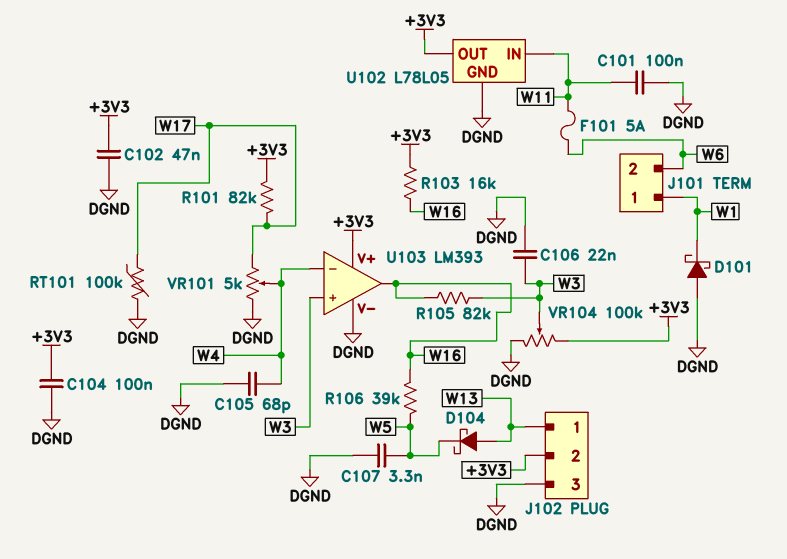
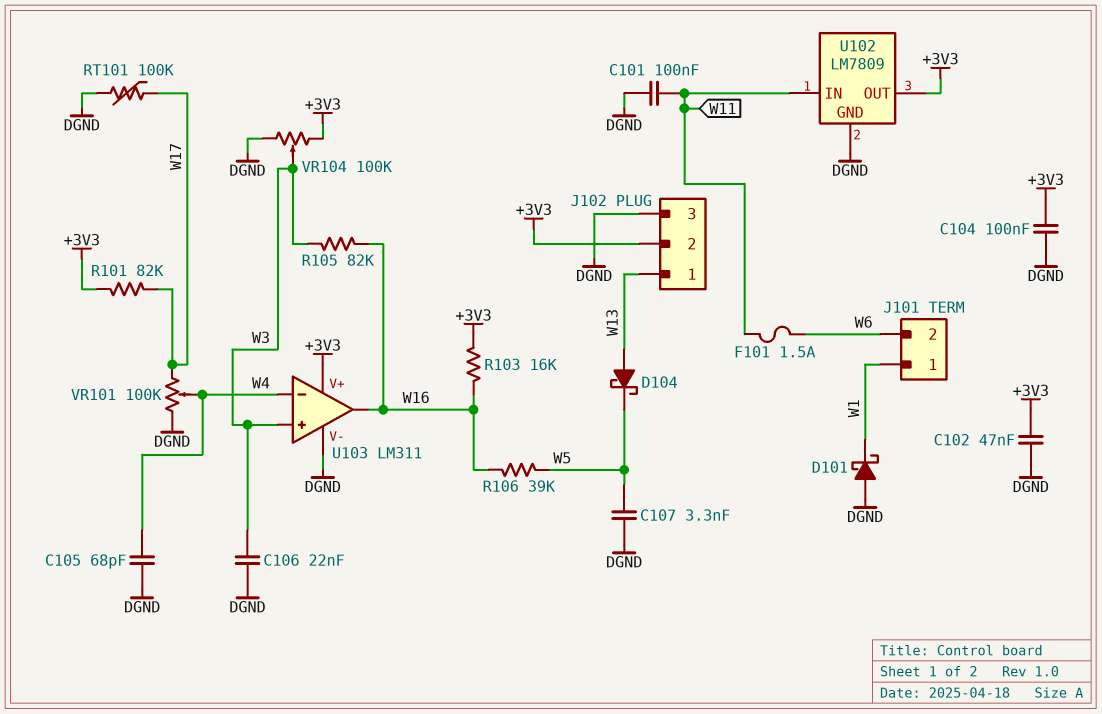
F101: 5A (W6, W11) -> 1.5A (W6, W11)
U102: L78L05 -> LM7809
U103: LM393 -> LM311
VR101: 5k (DGND, W17, wiper W4) -> 100k (DGND, W17, wiper W4)

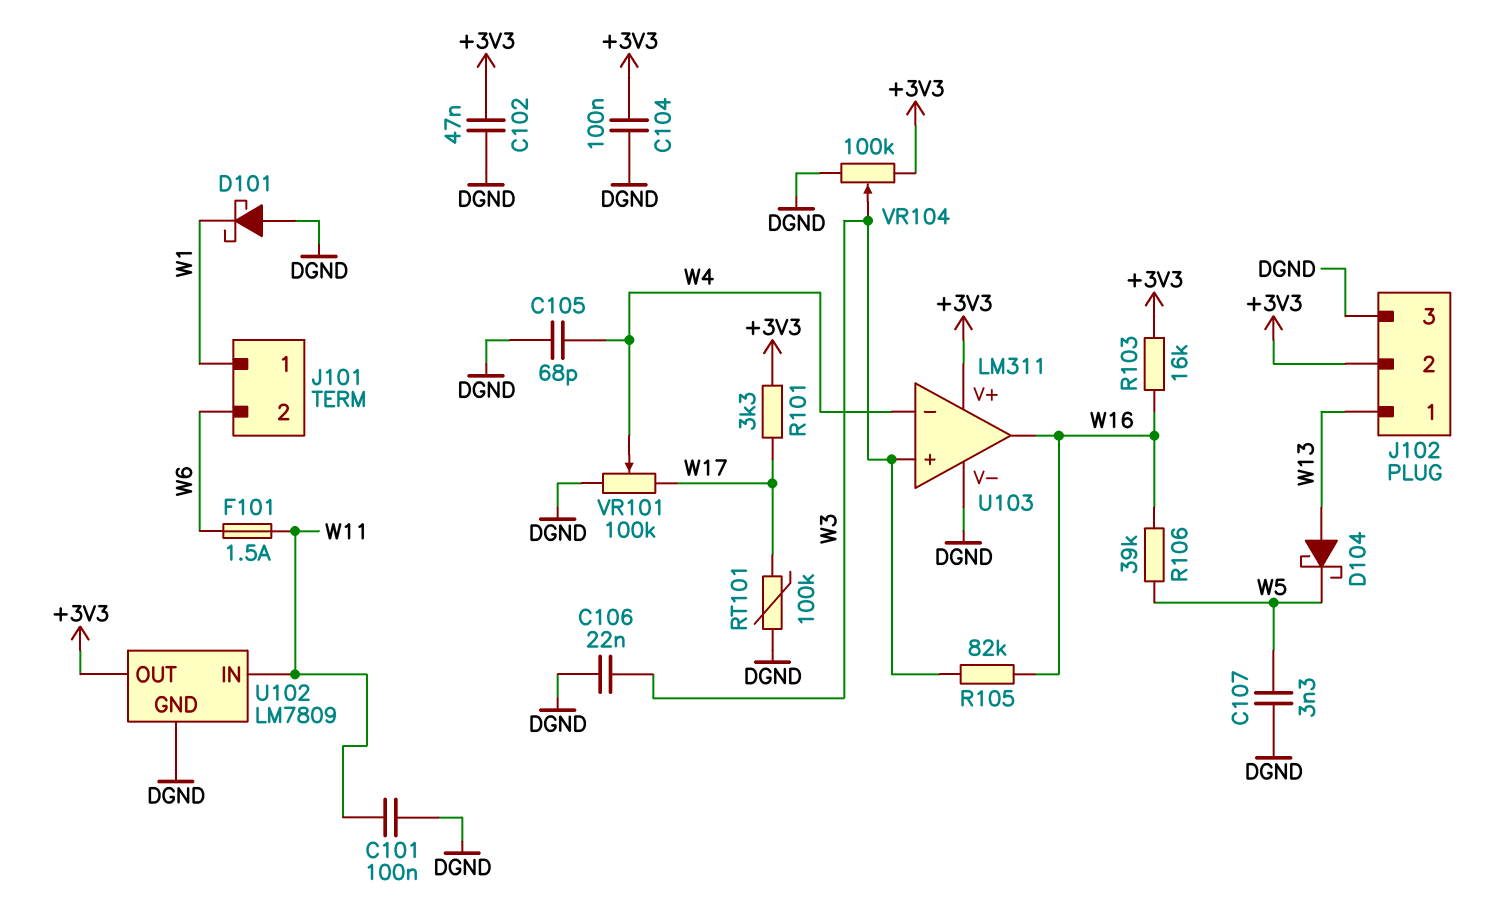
R101: 82k (+3V3, W17) -> 3.3k (+3V3, W17)

